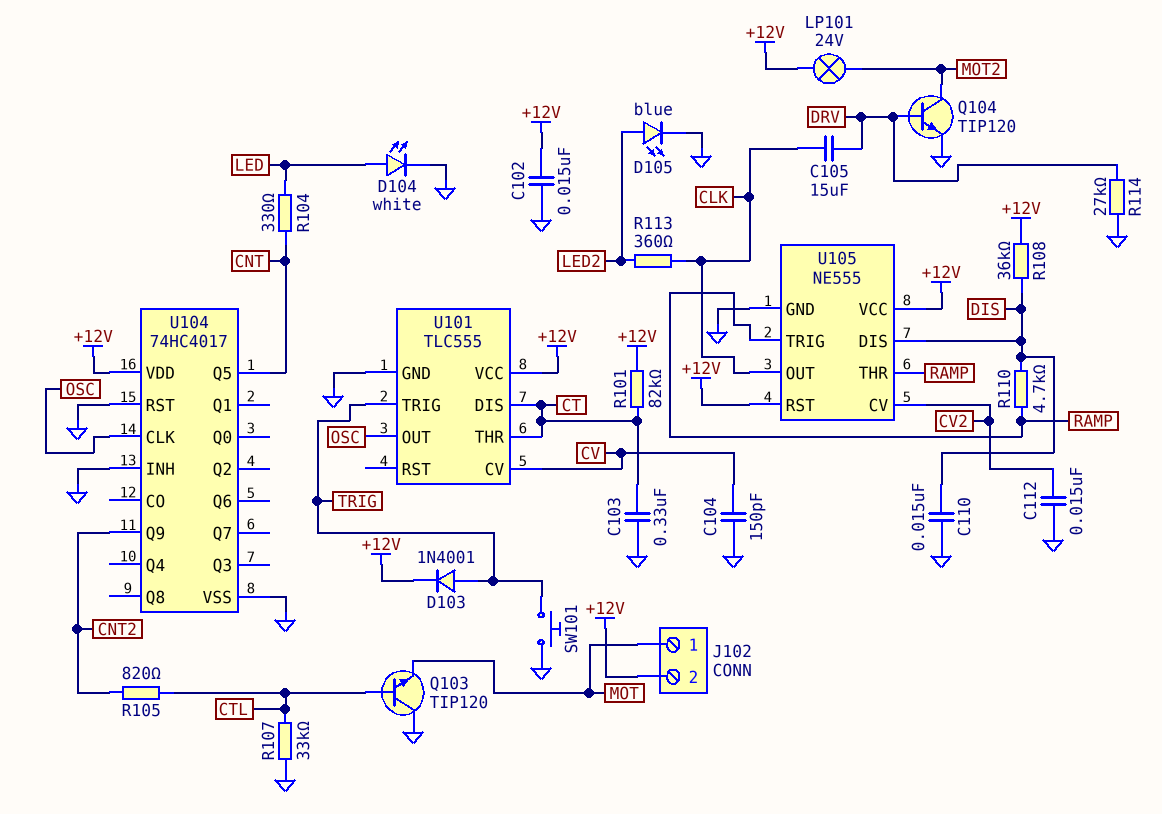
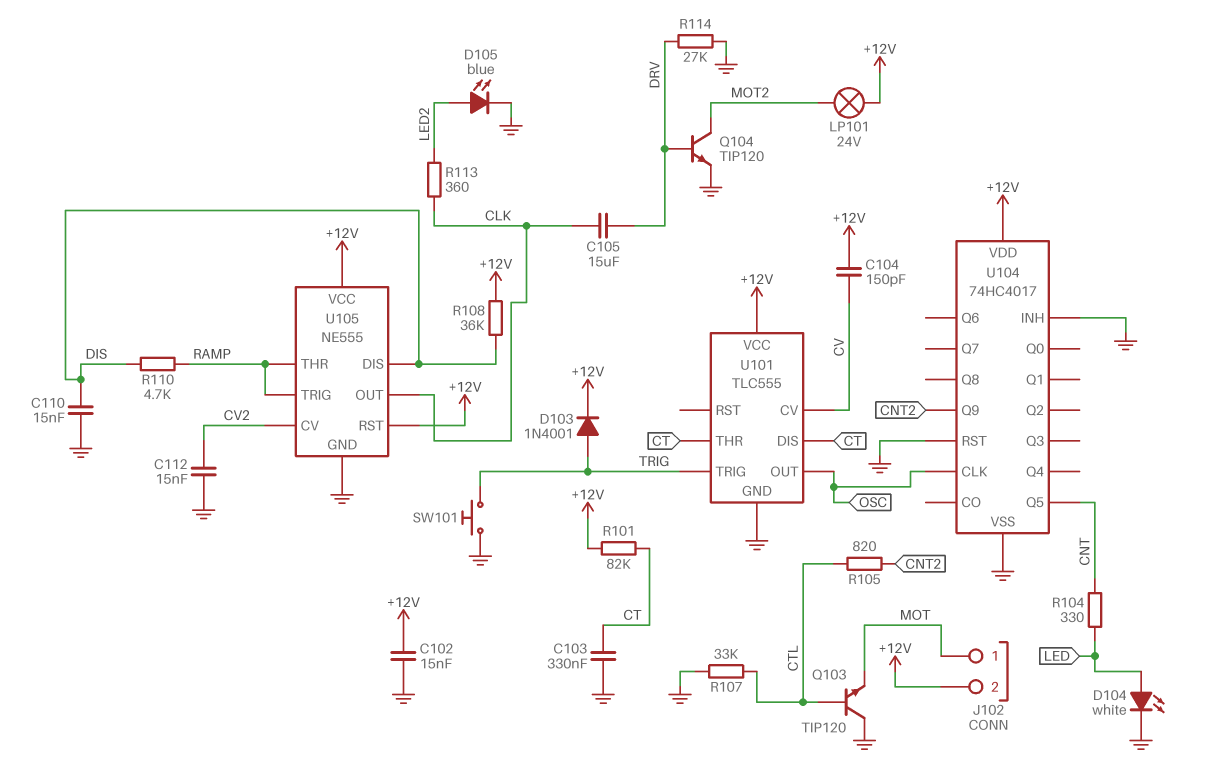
C104: 150pF (CV, GND) -> 150pF (+12V, CV)

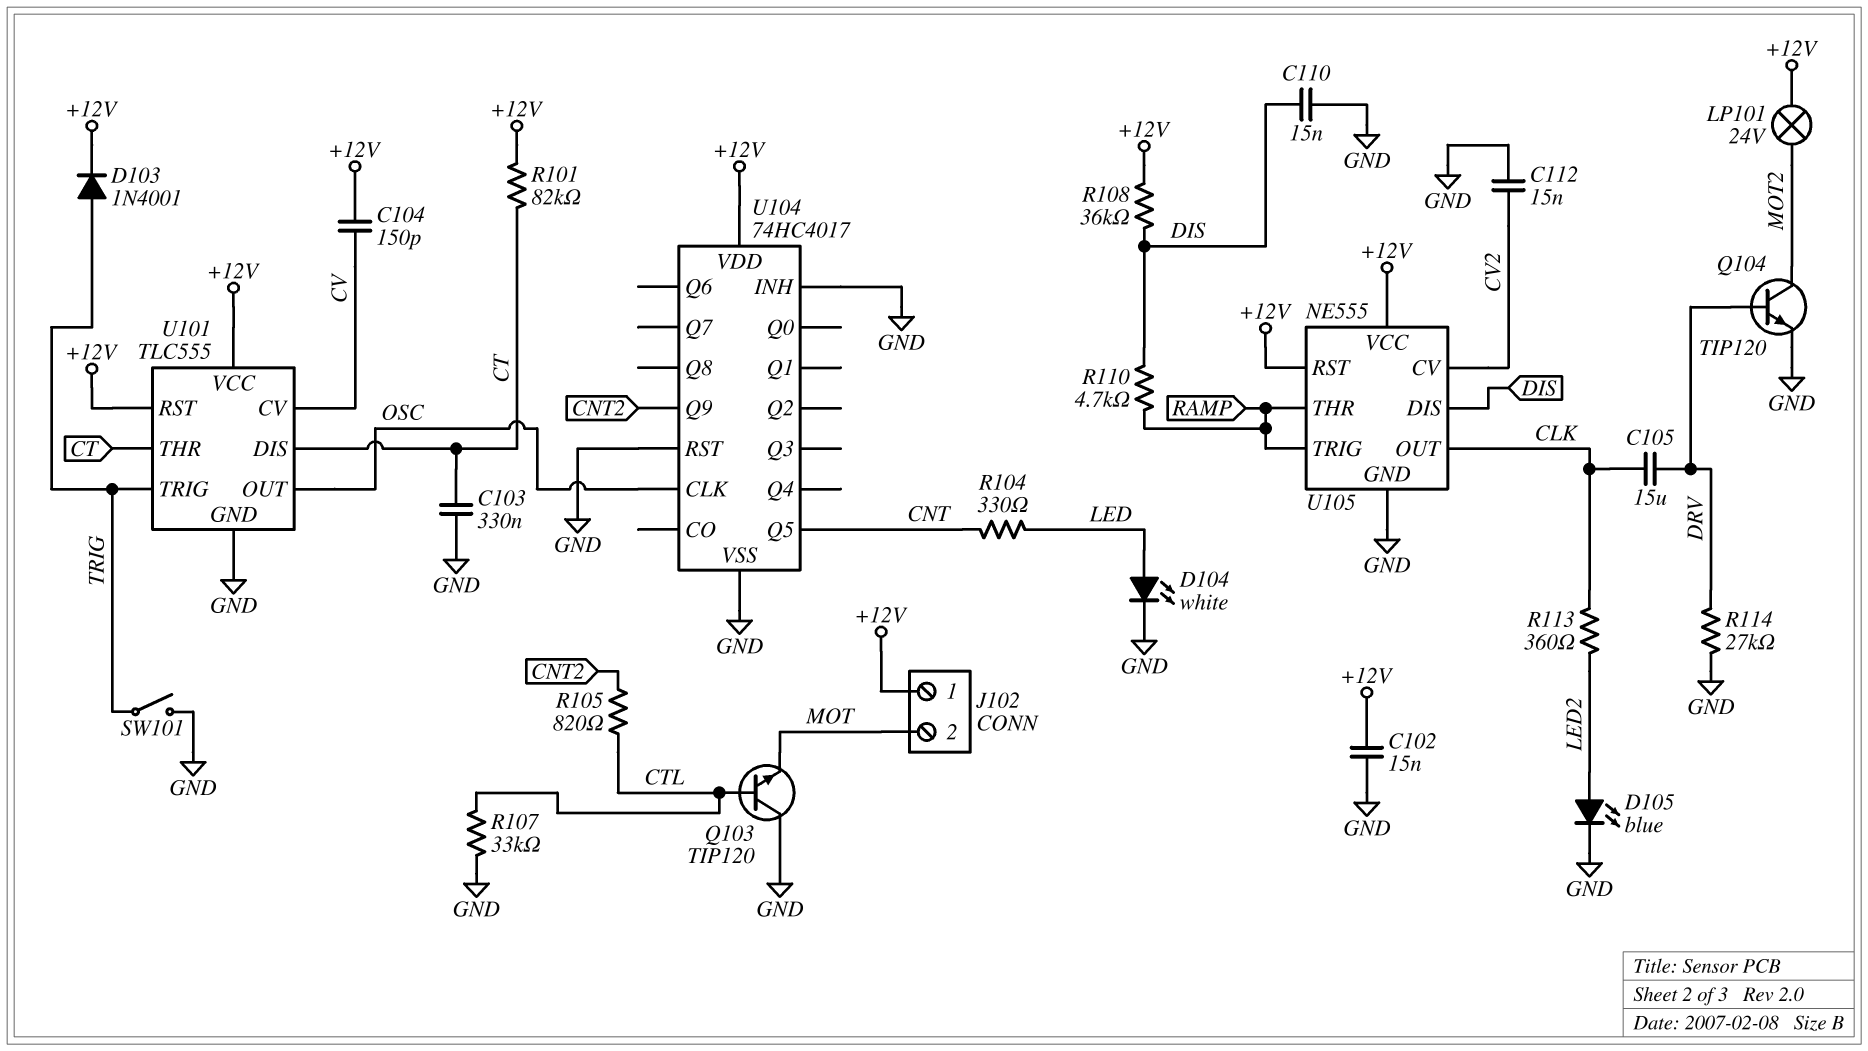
J102 pin 1: MOT -> +12V
J102 pin 2: +12V -> MOT
SW101: button (GND, TRIG) -> switch (GND, TRIG)
U101 pin RST: none -> +12V

